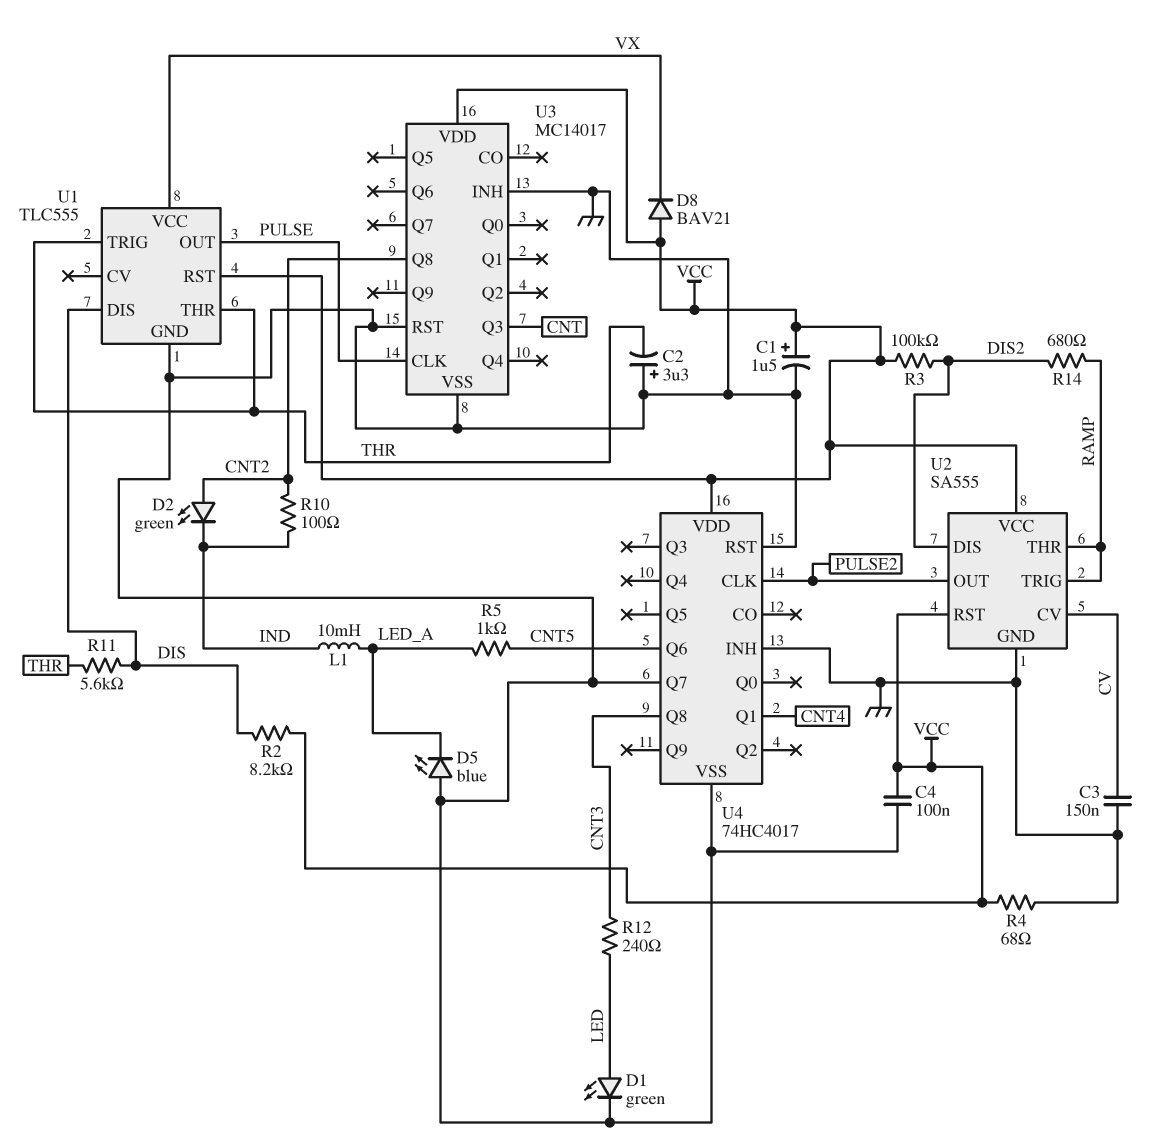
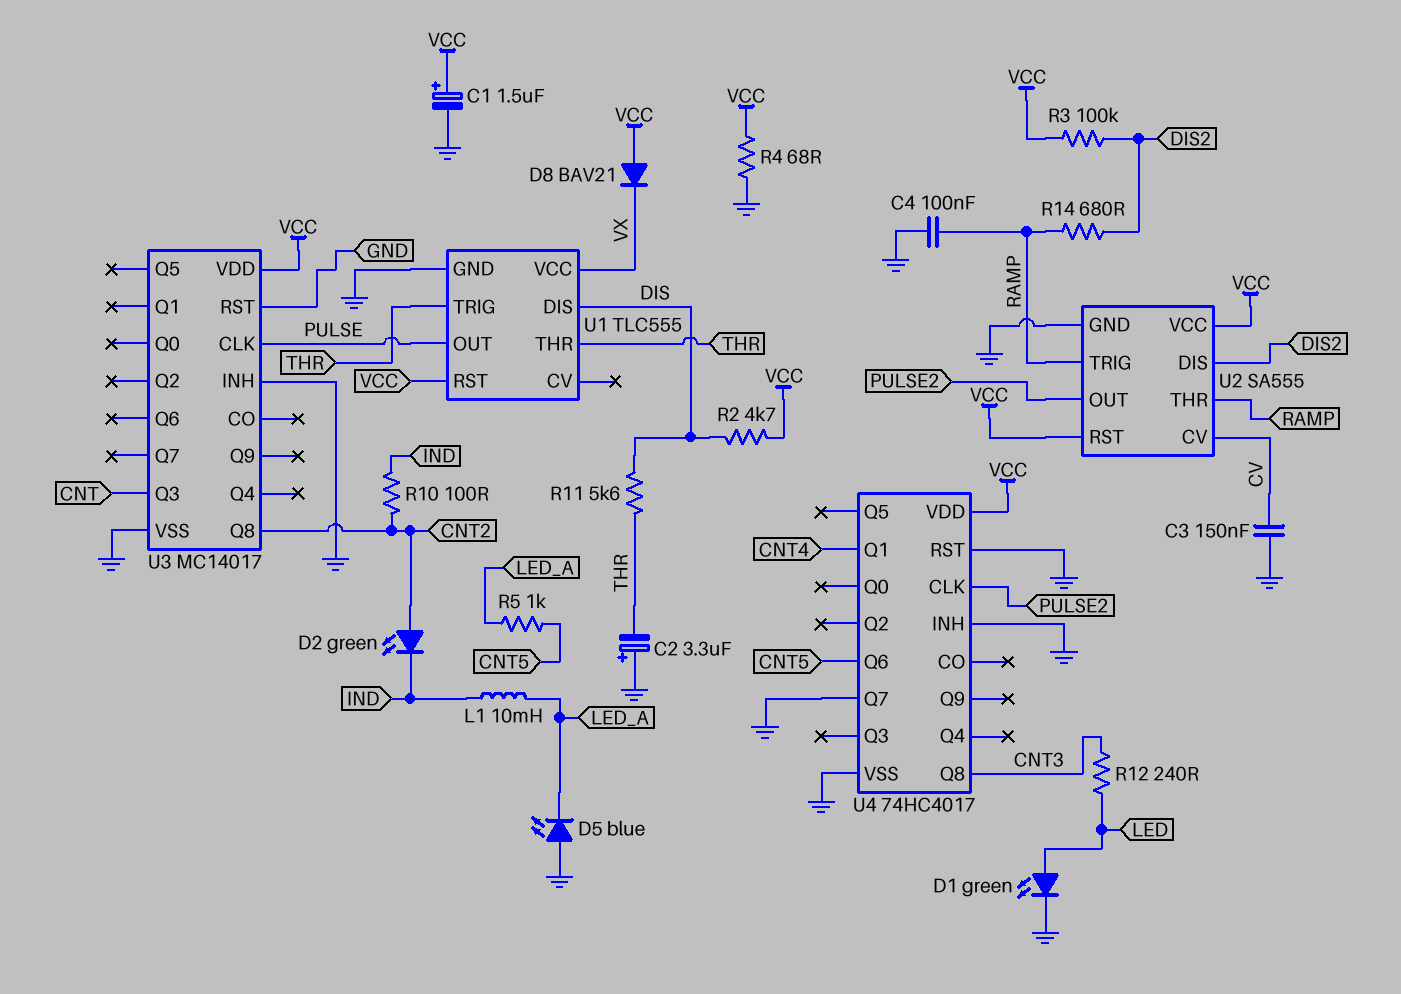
C4: 100nF (GND, VCC) -> 100nF (GND, RAMP)
R2: 8.2k (DIS, VCC) -> 4.7k (DIS, VCC)

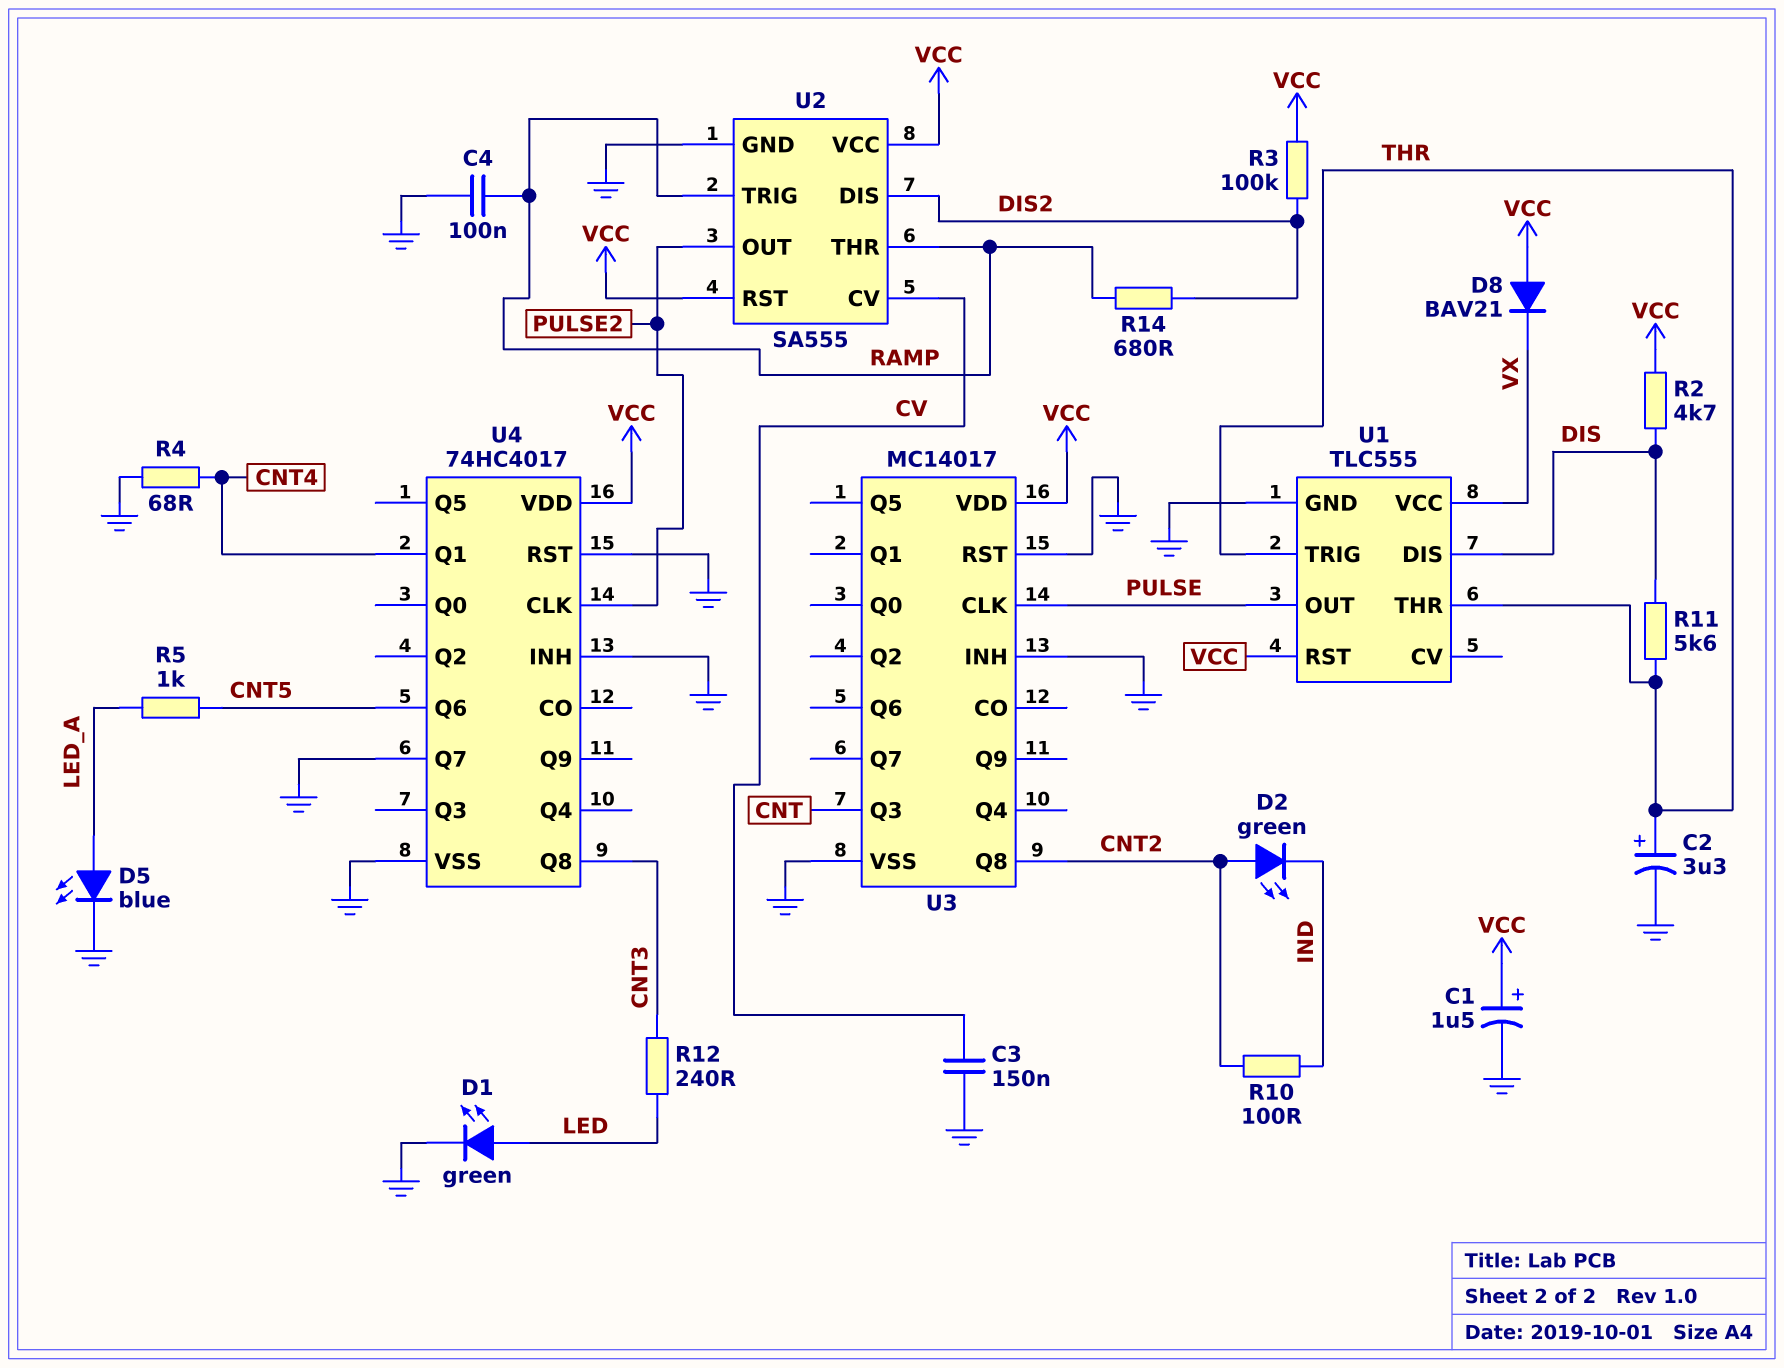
C2: 3.3uF (plus GND, minus THR) -> 3.3uF (plus THR, minus GND)
D5: LED blue (A GND, K LED_A) -> LED blue (A LED_A, K GND)
L1: 10mH (IND, LED_A) -> none
R4: 68 (GND, VCC) -> 68 (CNT4, GND)

